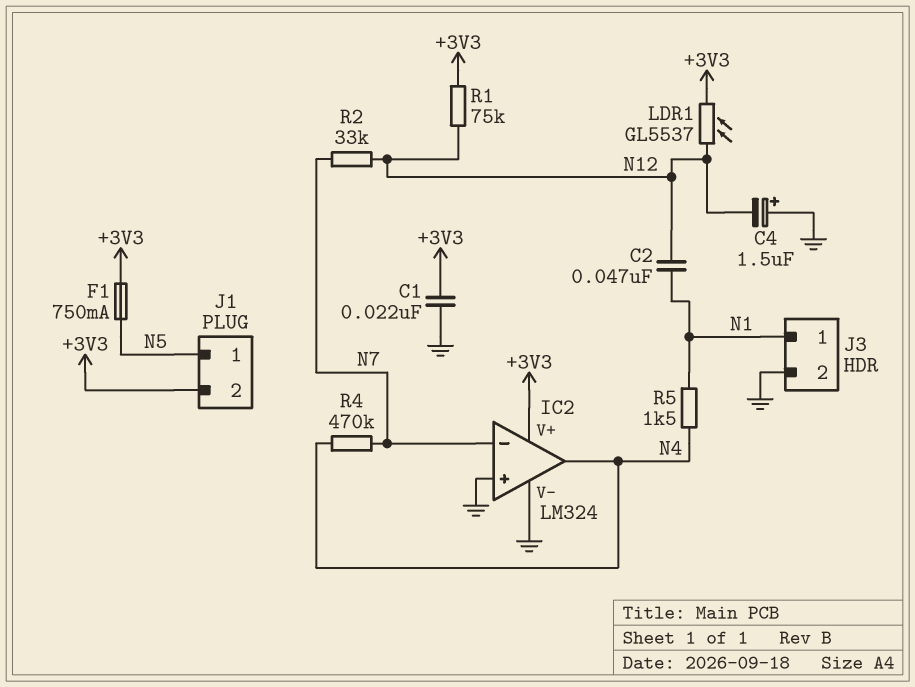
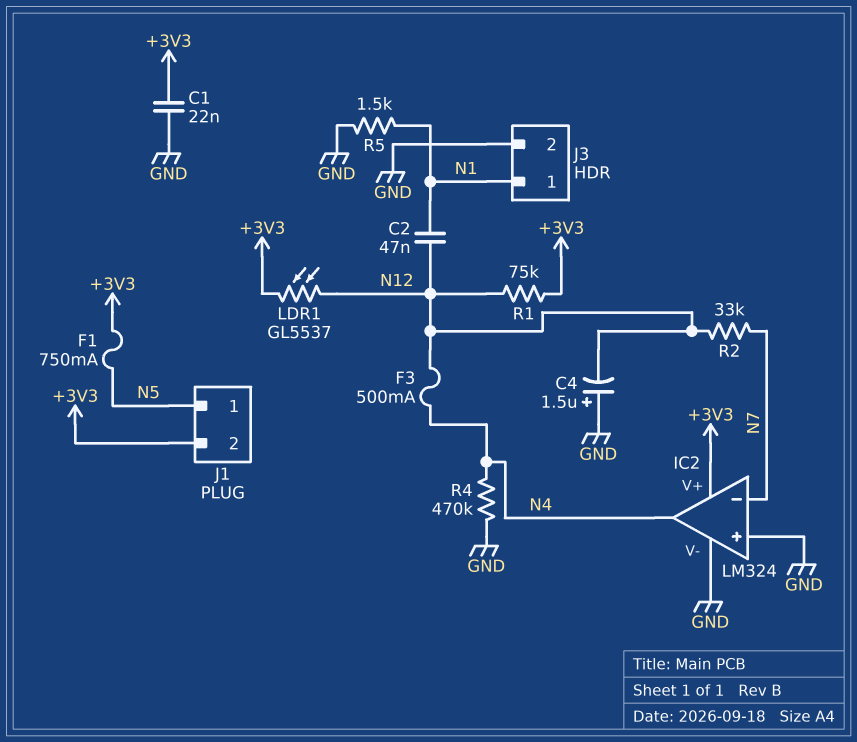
F3: none -> 500mA (N4, N12)
R4: 470k (N4, N7) -> 470k (GND, N4)
R5: 1.5k (N1, N4) -> 1.5k (GND, N1)

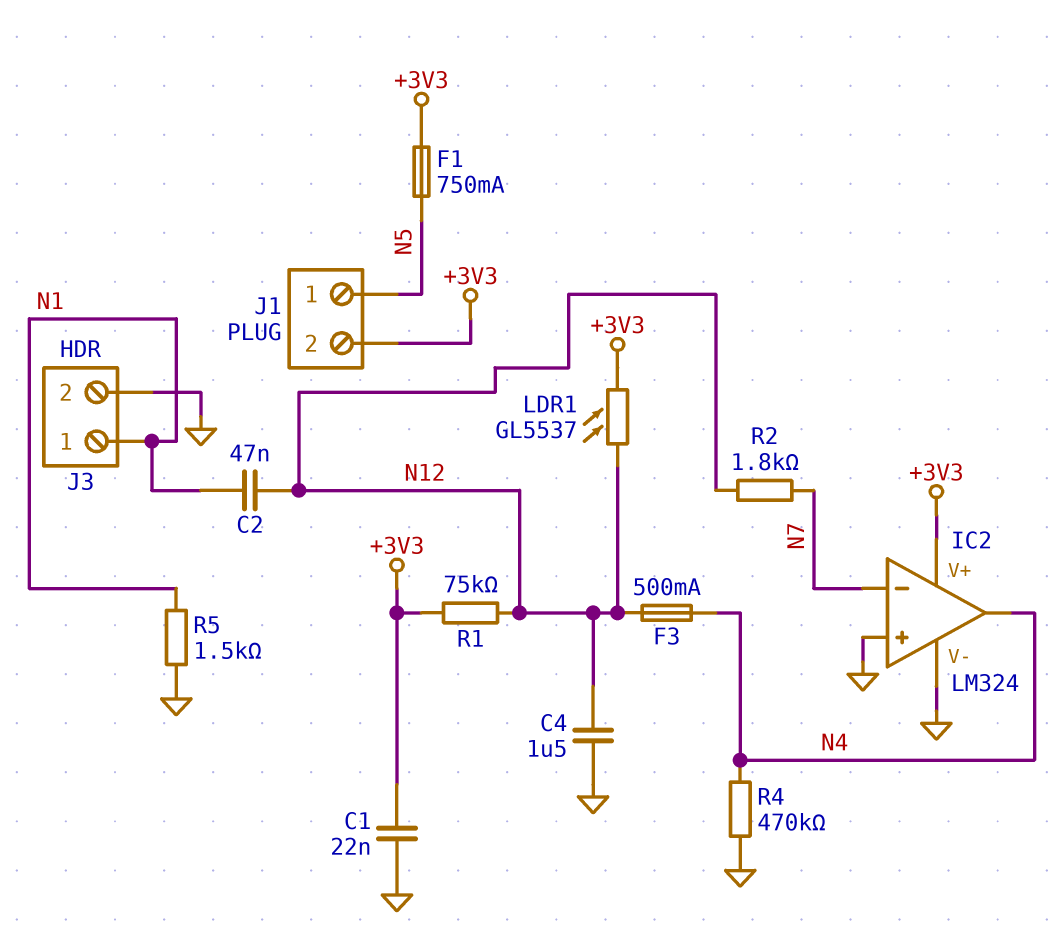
C4: 1.5uF (plus GND, minus N12) -> 1.5uF (GND, N12)
R2: 33k (N7, N12) -> 1.8k (N7, N12)

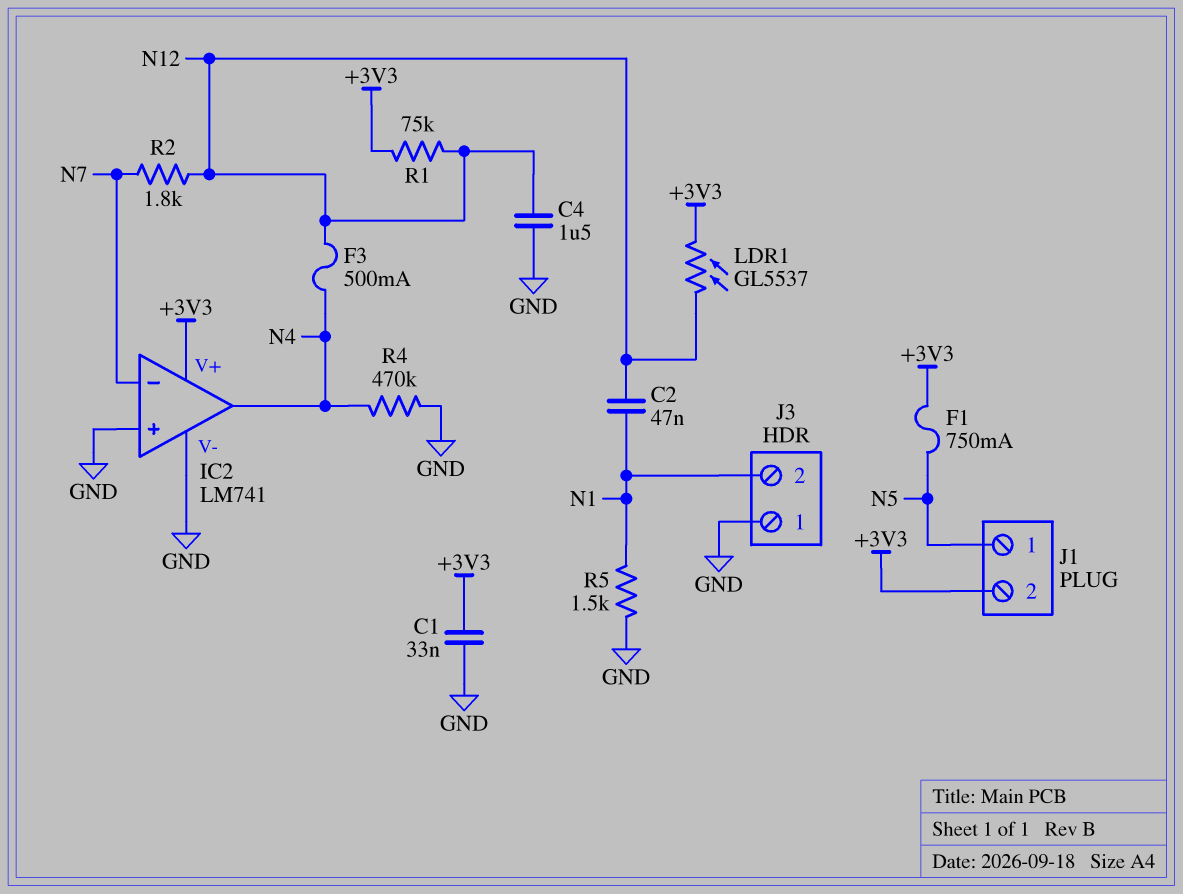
C1: 22nF (+3V3, GND) -> 33nF (+3V3, GND)
IC2: LM324 -> LM741
J3 pin 1: N1 -> GND
J3 pin 2: GND -> N1

